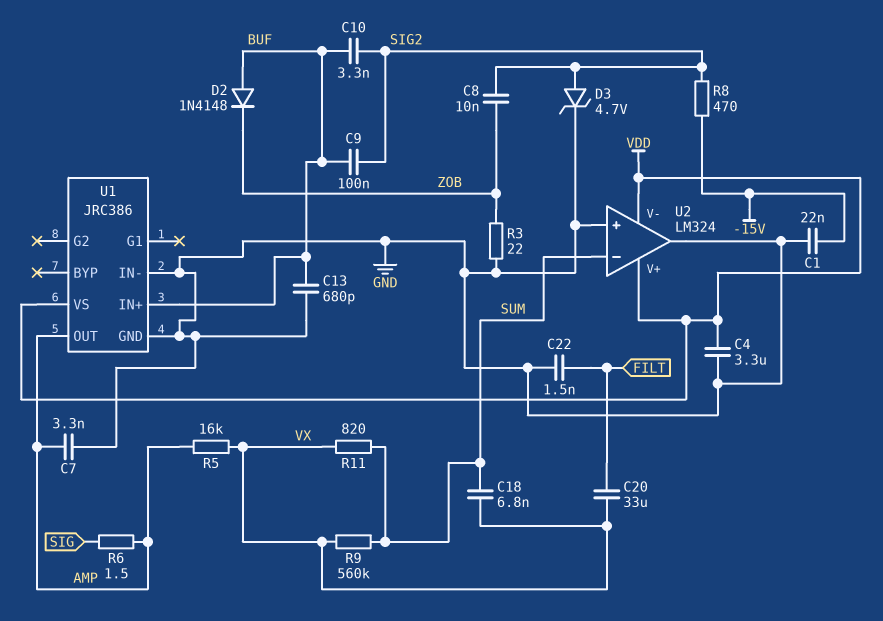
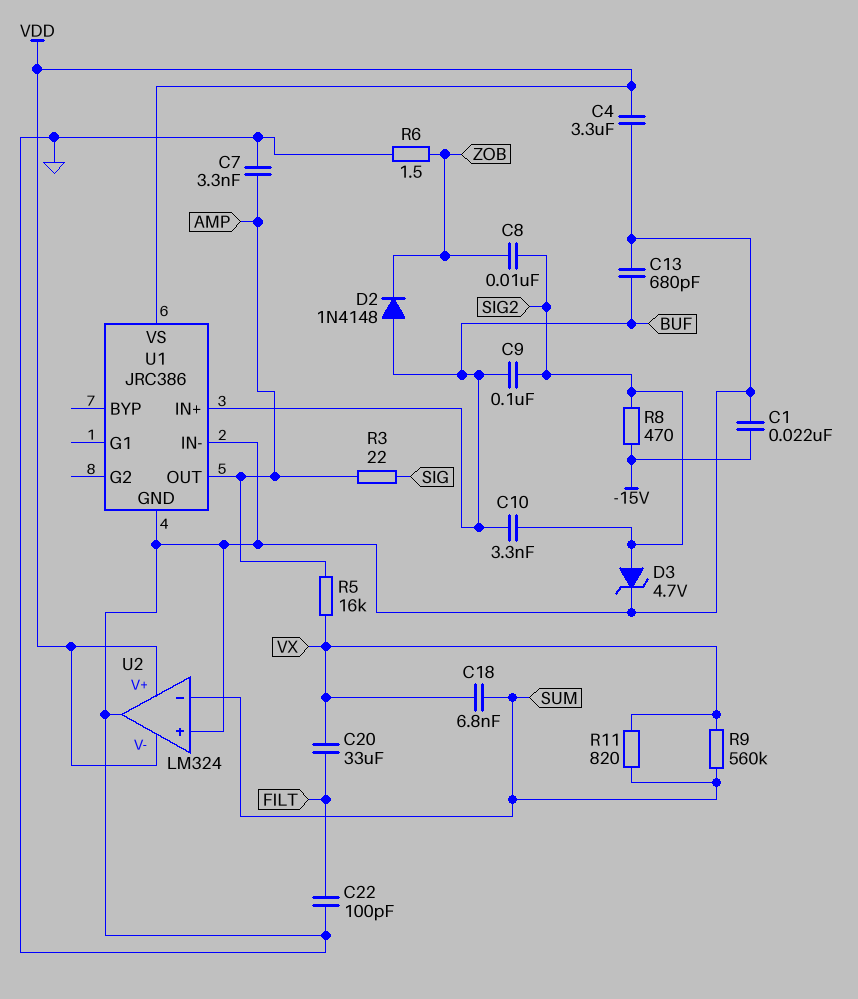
C22: 1.5nF (FILT, GND) -> 100pF (FILT, GND)
R3: 22 (GND, ZOB) -> 22 (AMP, SIG)
R6: 1.5 (AMP, SIG) -> 1.5 (GND, ZOB)

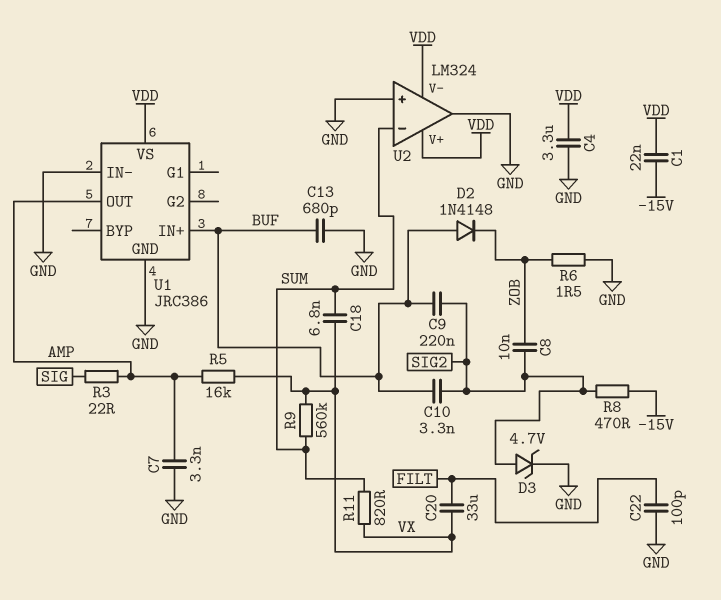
C1: 22nF (-15V, GND) -> 22nF (-15V, VDD)
C9: 100nF (BUF, SIG2) -> 220nF (BUF, SIG2)

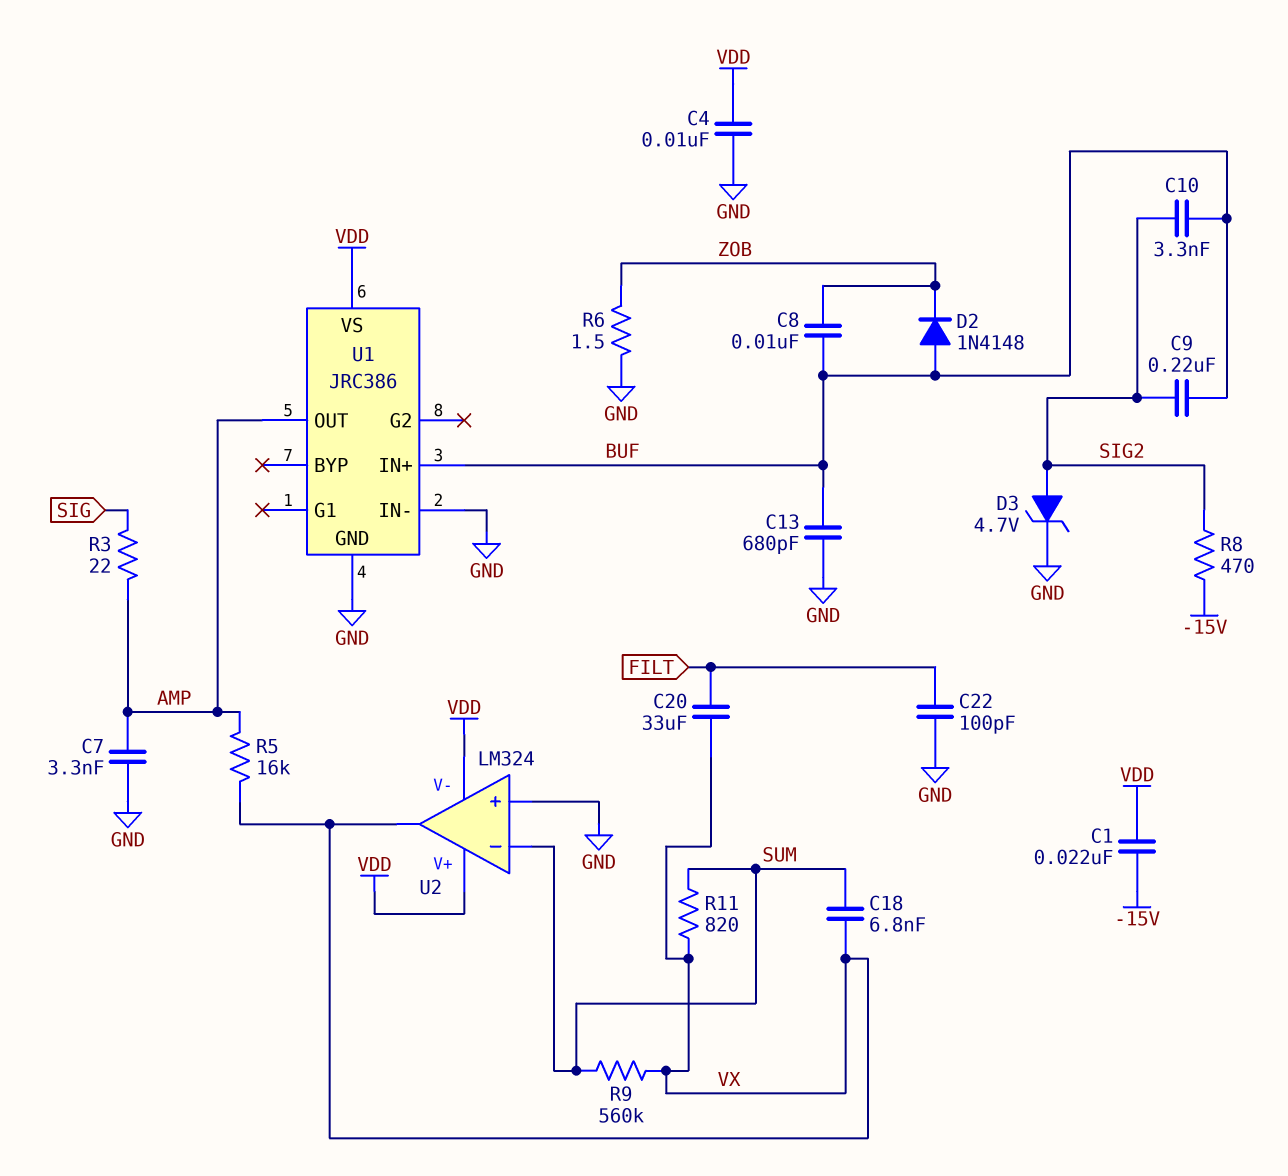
C4: 3.3uF (GND, VDD) -> 10nF (GND, VDD)
C8: 10nF (SIG2, ZOB) -> 10nF (BUF, ZOB)
U2 pin out: GND -> VX

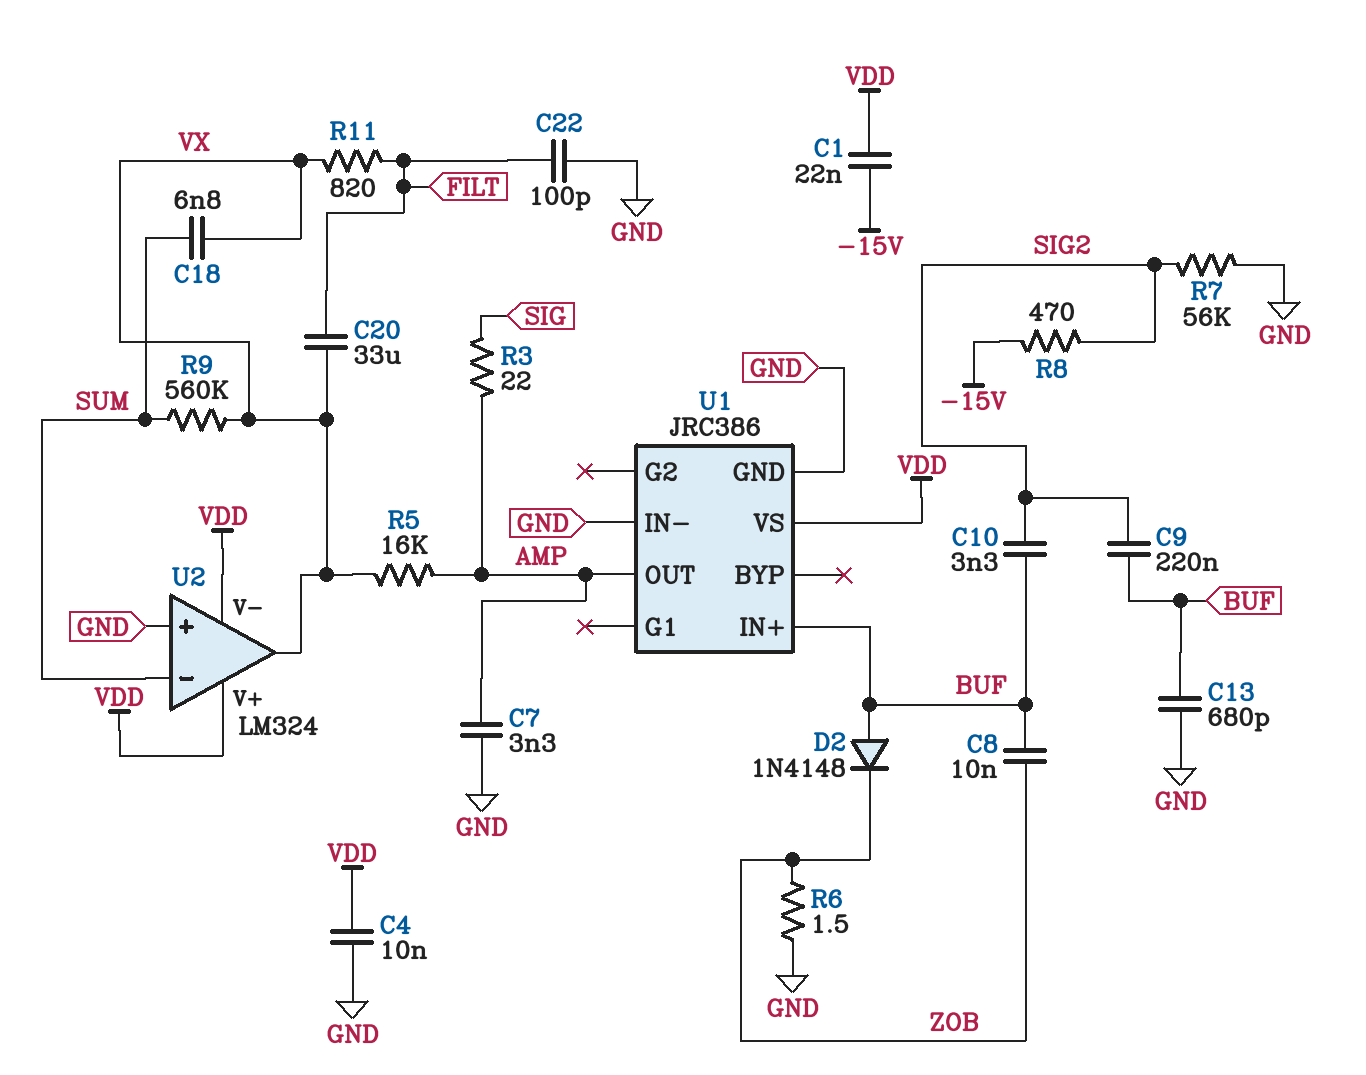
D3: zener 4.7V (A SIG2, K GND) -> none
R7: none -> 56k (GND, SIG2)
R11: 820 (SUM, VX) -> 820 (FILT, VX)

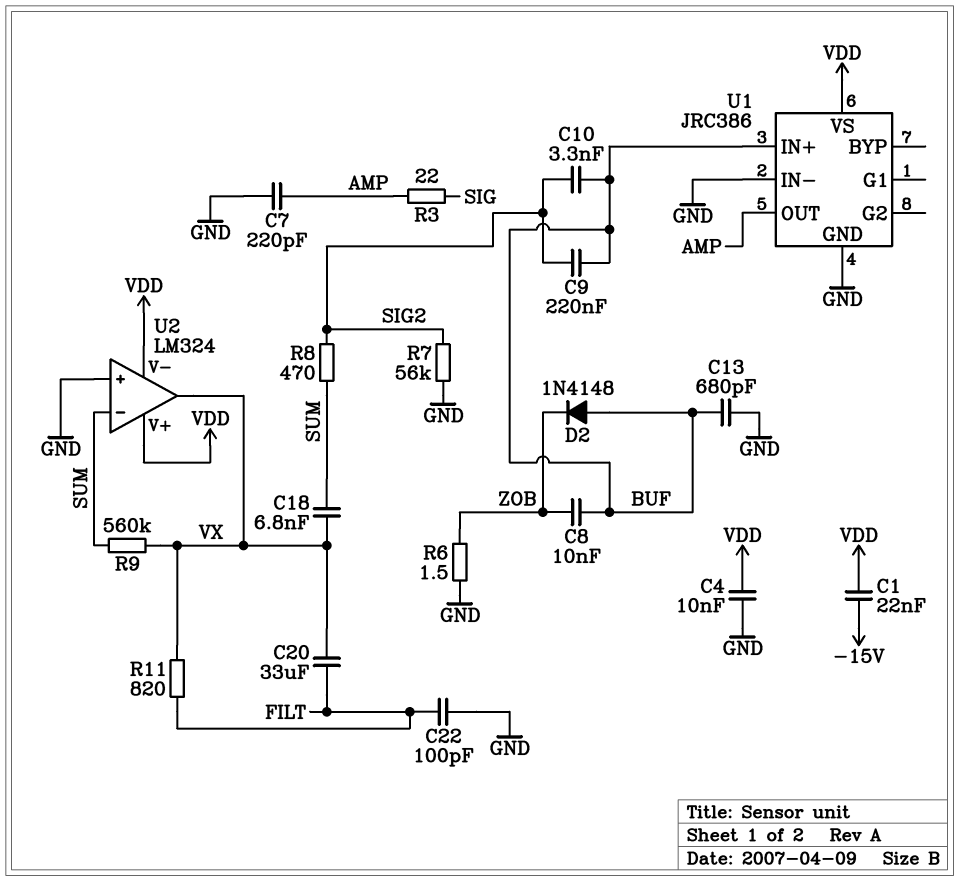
C7: 3.3nF (AMP, GND) -> 220pF (AMP, GND)
R5: 16k (AMP, VX) -> none
R8: 470 (-15V, SIG2) -> 470 (SIG2, SUM)

